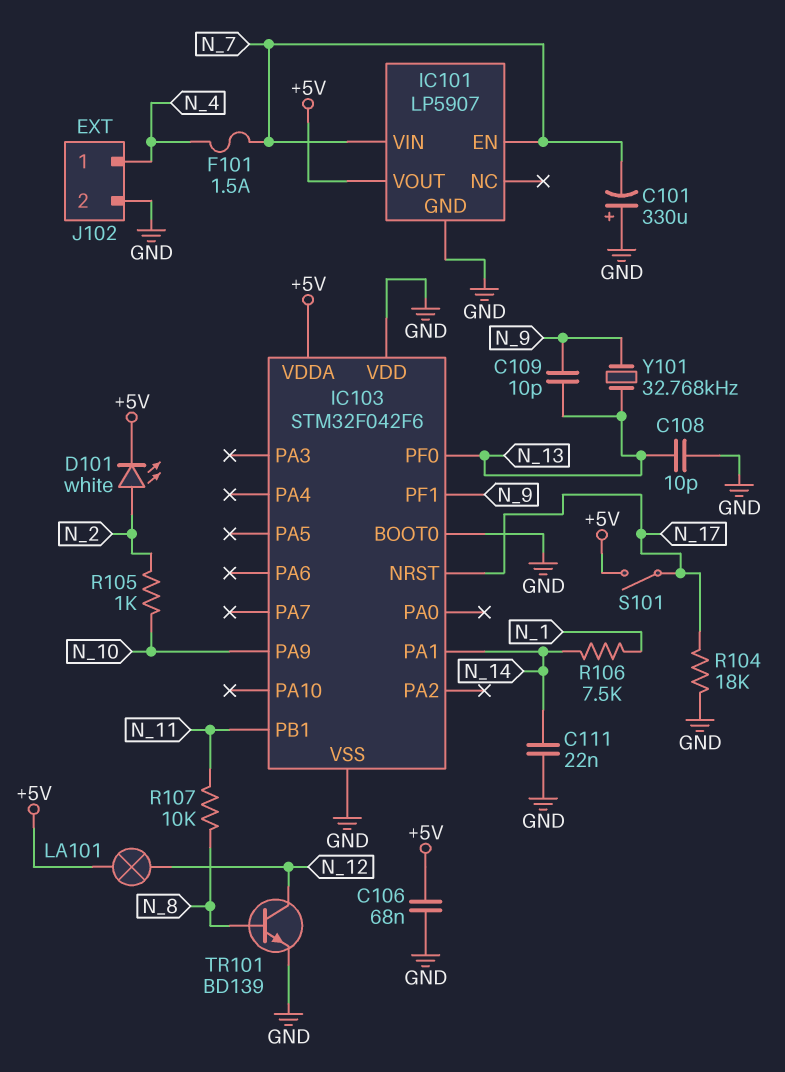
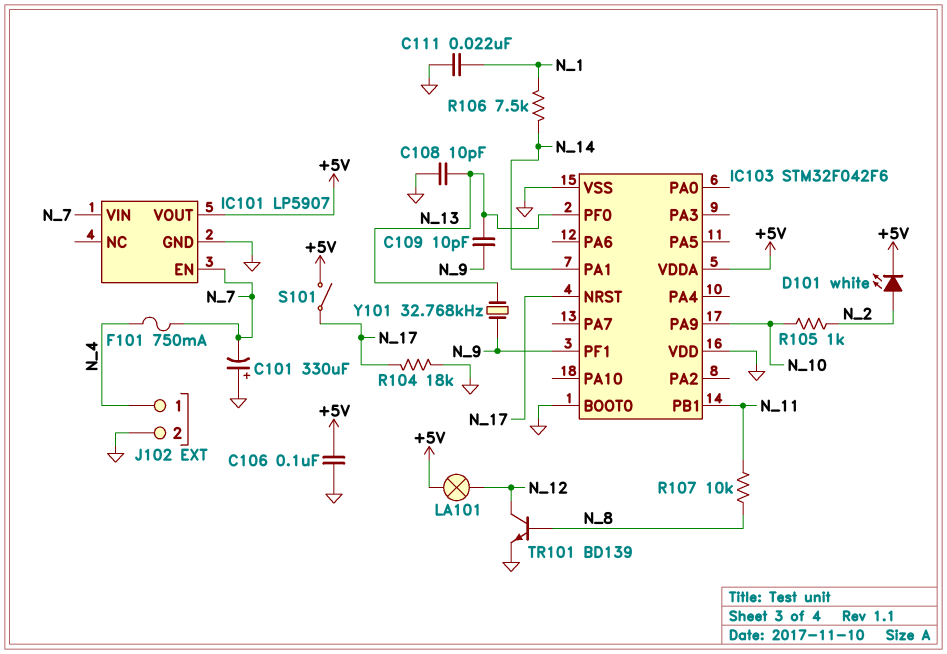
C106: 68nF (+5V, GND) -> 100nF (+5V, GND)
C111: 22nF (GND, N_14) -> 22nF (GND, N_1)
F101: 1.5A (N_4, N_7) -> 750mA (N_4, N_7)

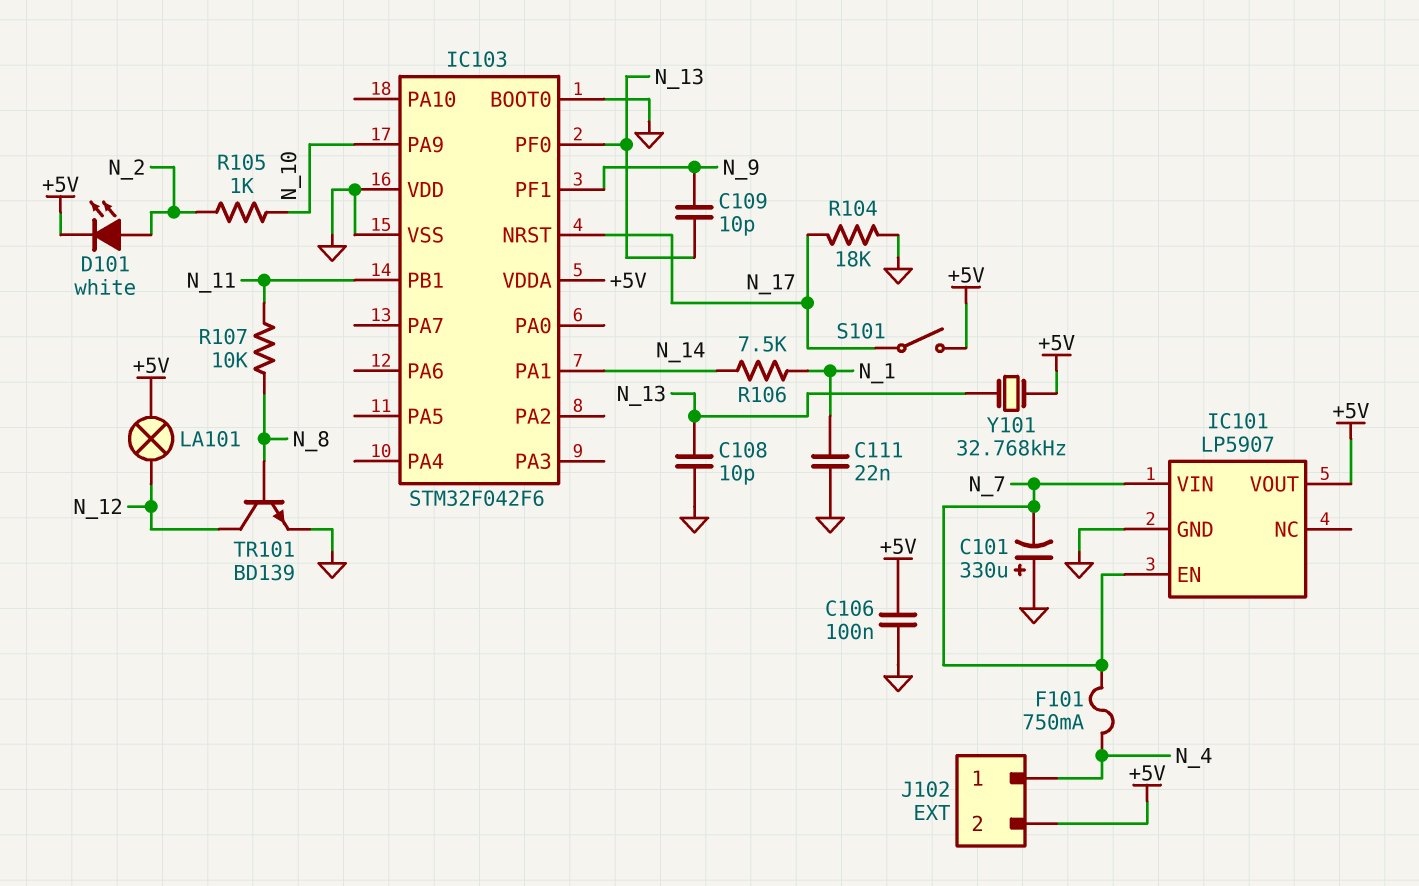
J102 pin 2: GND -> +5V
Y101: 32.768kHz (N_9, N_13) -> 32.768kHz (+5V, N_13)

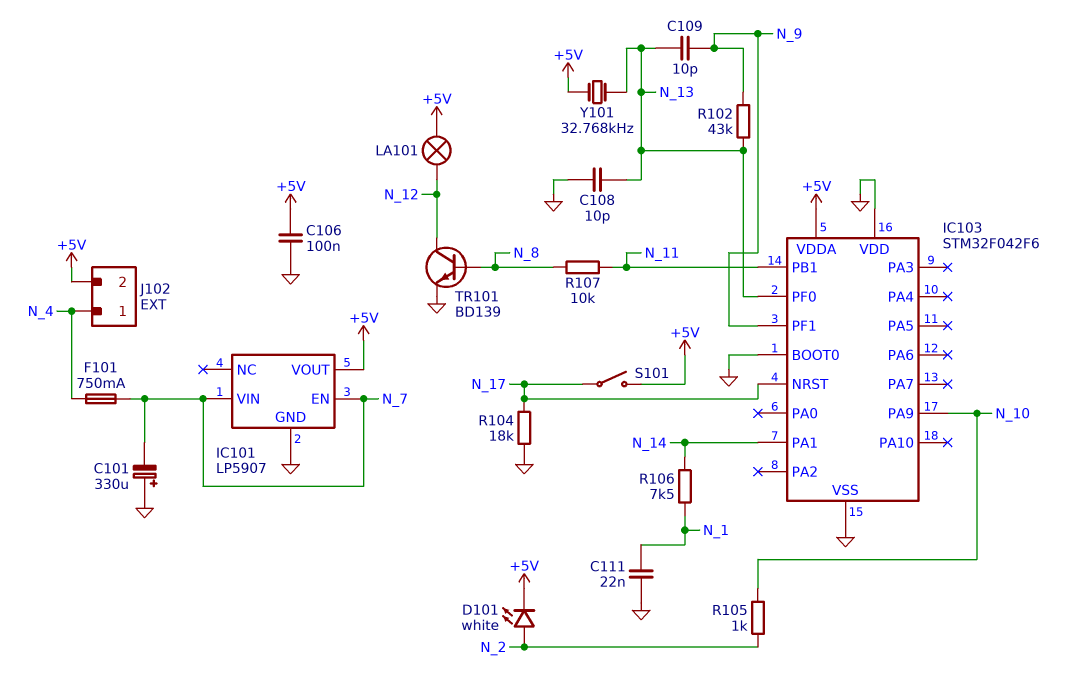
R102: none -> 43k (N_9, N_13)

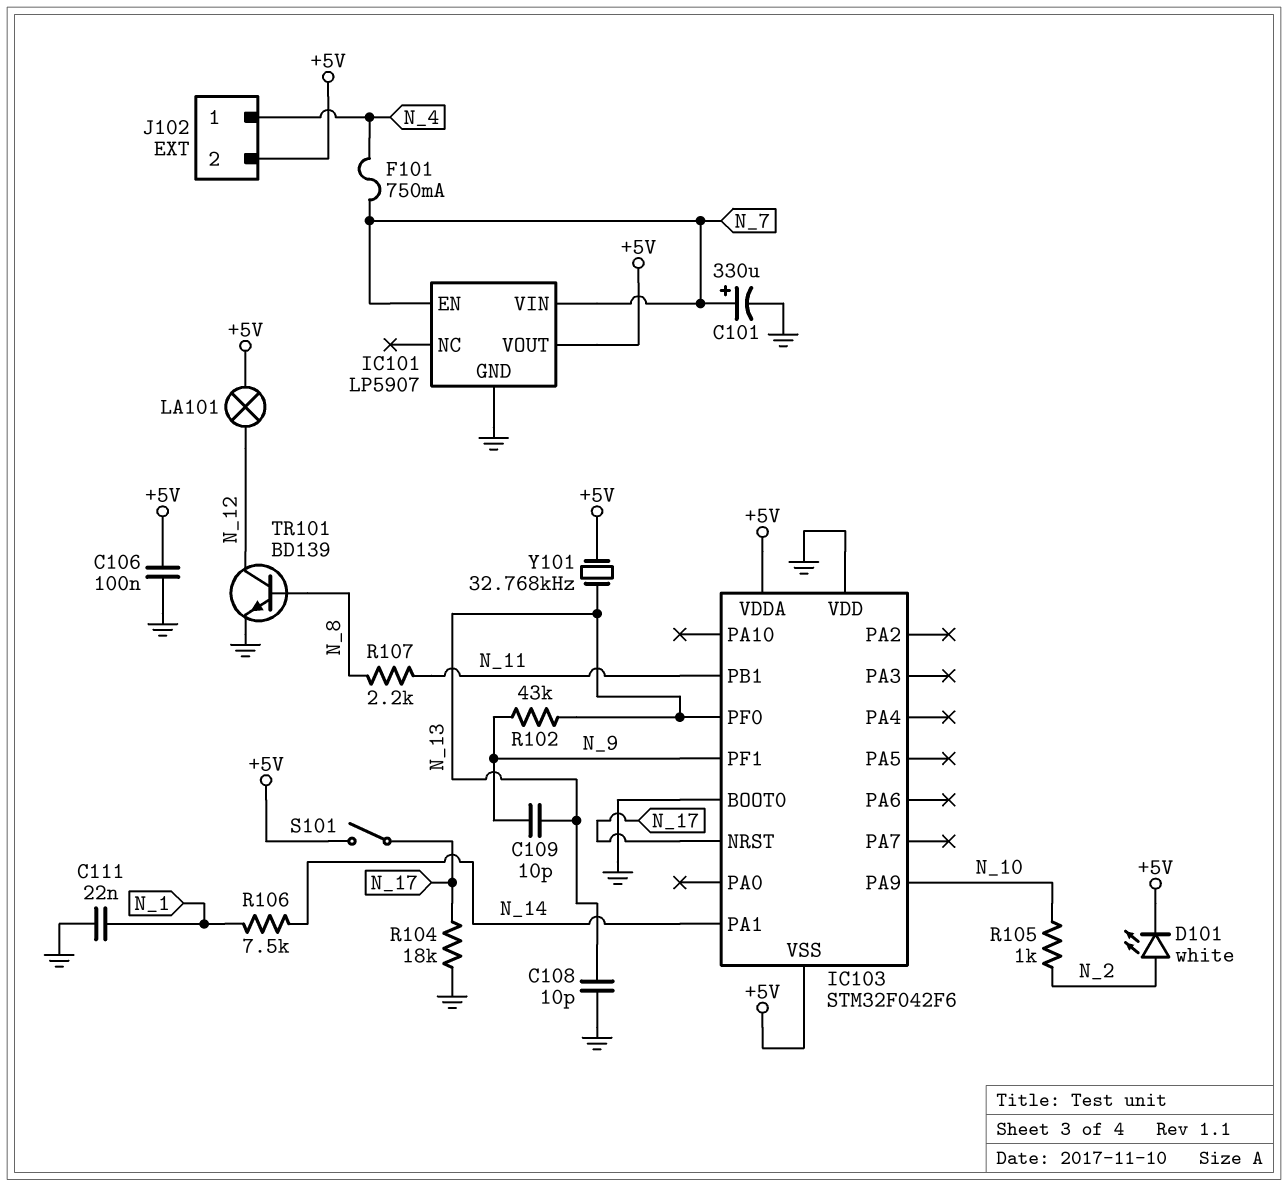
C101: 330uF (plus GND, minus N_7) -> 330uF (plus N_7, minus GND)
IC103 pin VSS: GND -> +5V
R107: 10k (N_8, N_11) -> 2.2k (N_8, N_11)

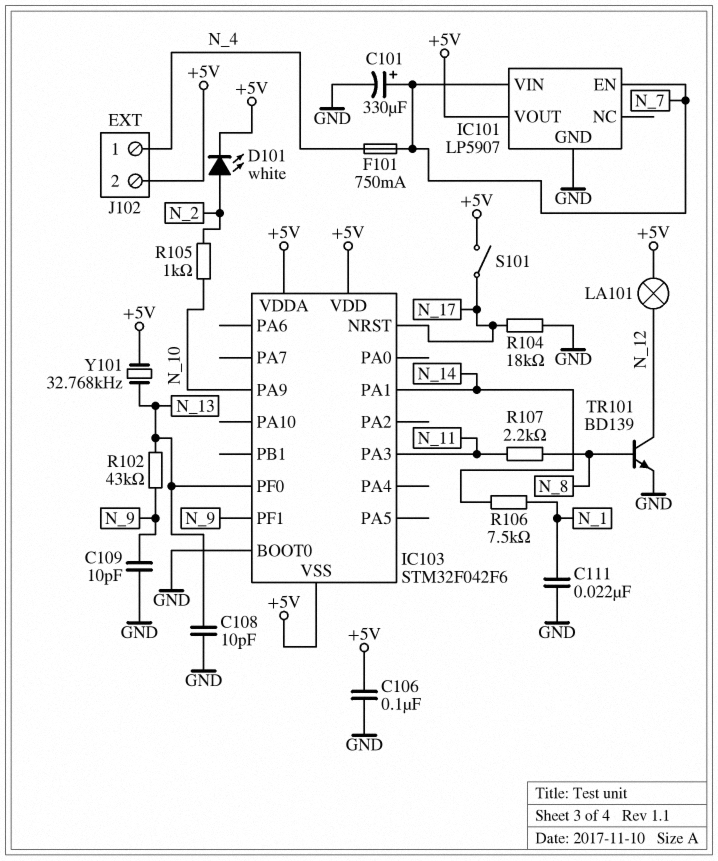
C109: 10pF (N_9, N_13) -> 10pF (GND, N_9)
IC103 pin PA3: none -> N_11
IC103 pin PB1: N_11 -> none
IC103 pin VDD: GND -> +5V

